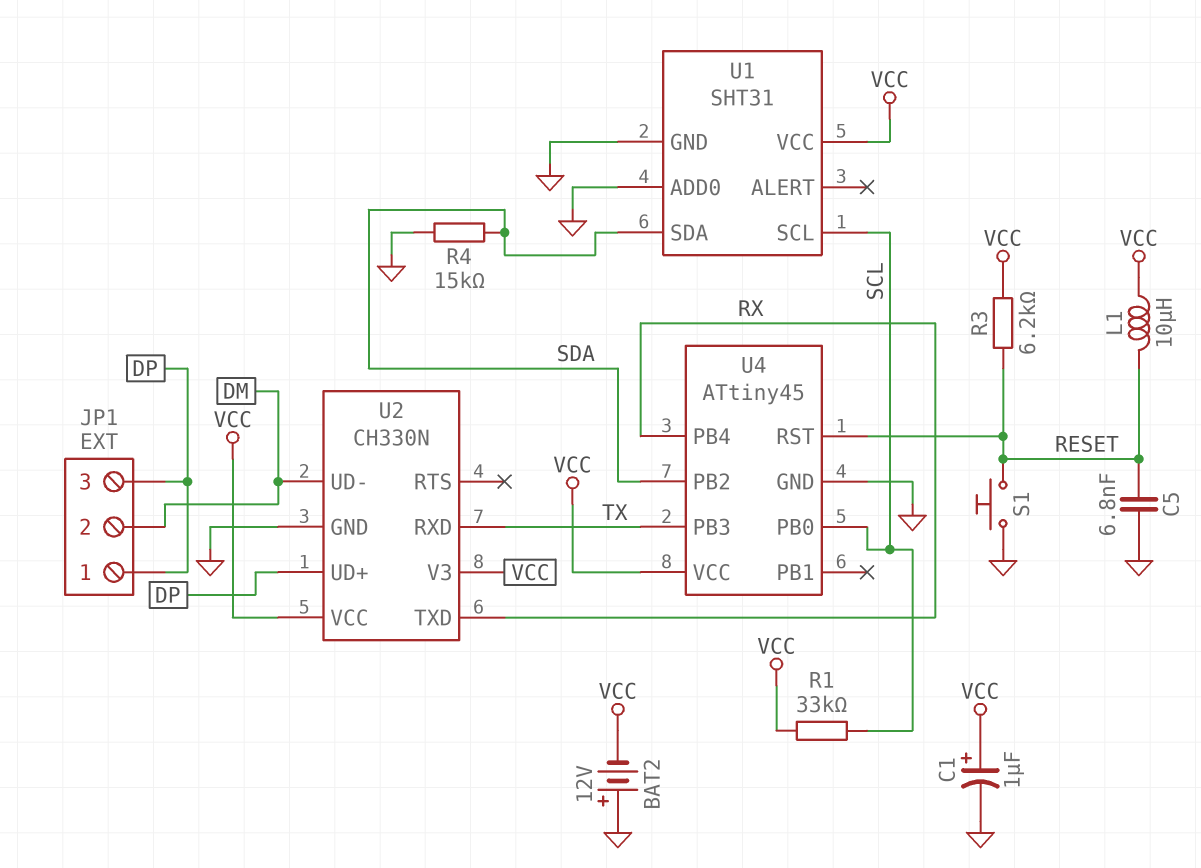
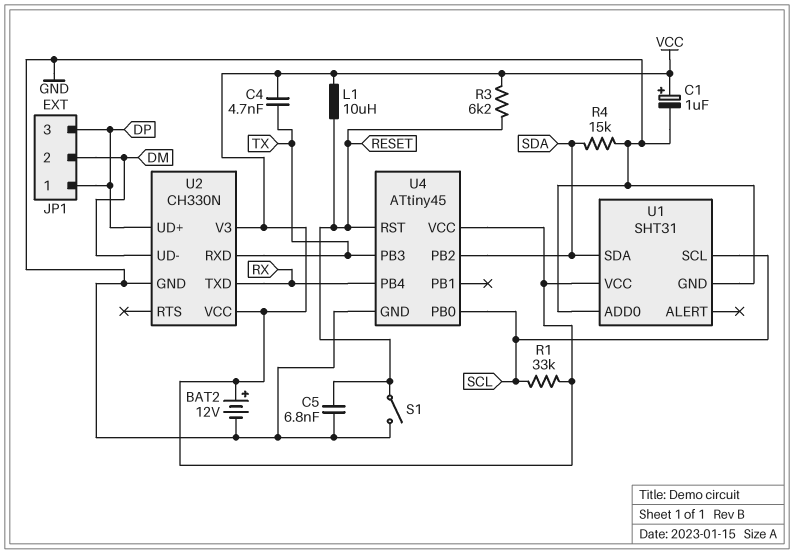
BAT2: 12V (plus GND, minus VCC) -> 12V (plus VCC, minus GND)
C4: none -> 4.7nF (TX, VCC)
S1: button (GND, RESET) -> switch (GND, RESET)

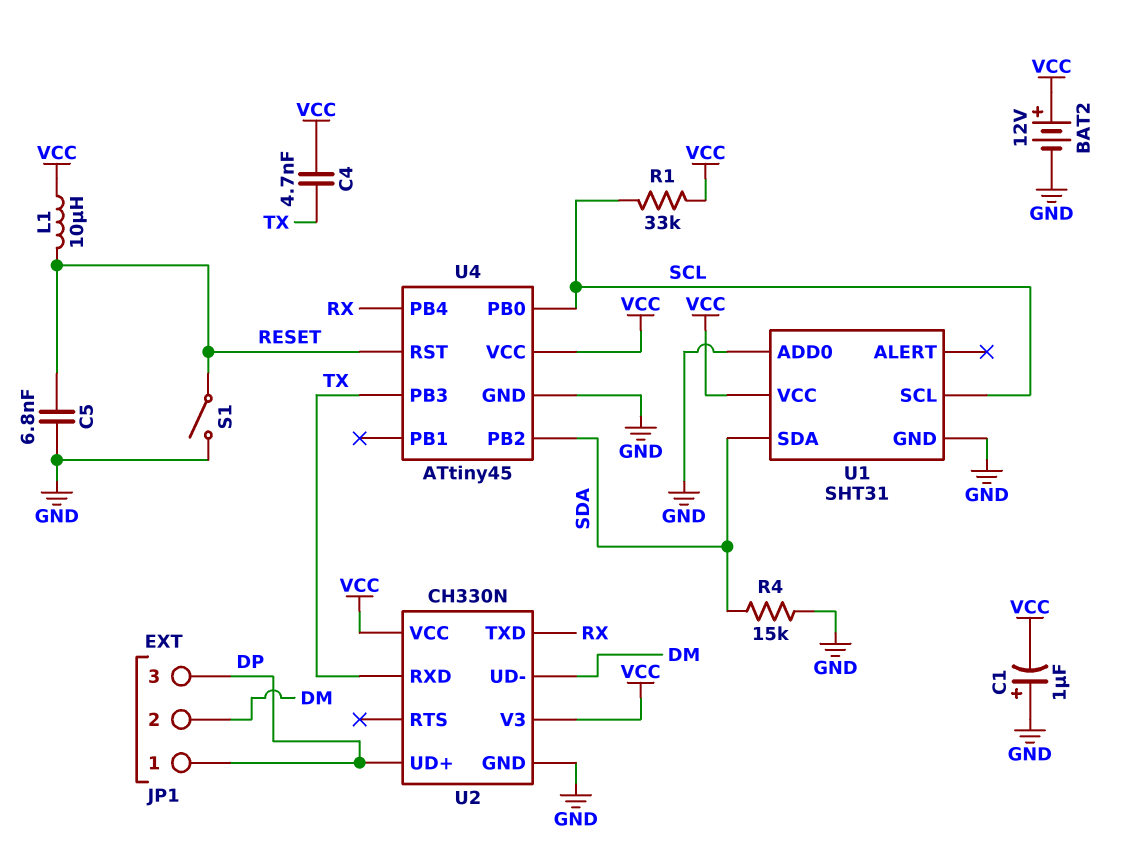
C1: 1uF (plus VCC, minus GND) -> 1uF (plus GND, minus VCC)
R3: 6.2k (RESET, VCC) -> none

